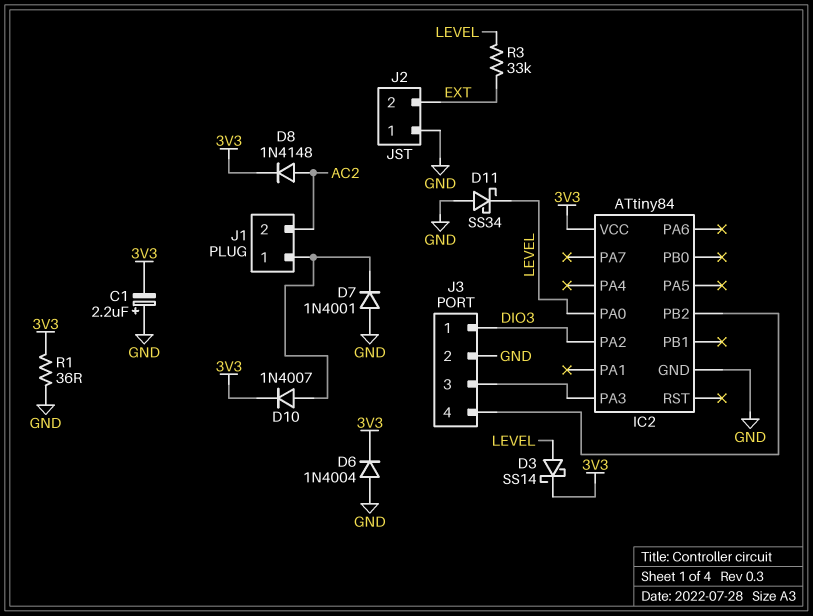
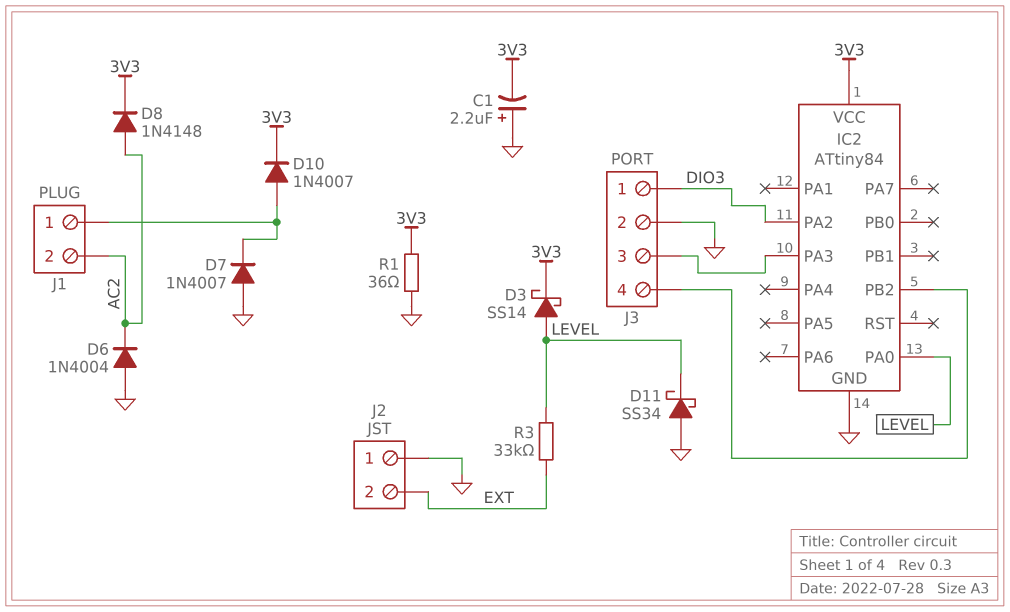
D6: diode 1N4004 (A GND, K 3V3) -> diode 1N4004 (A GND, K AC2)
D7: diode 1N4001 (A GND, K J1/1) -> diode 1N4007 (A GND, K J1/1)

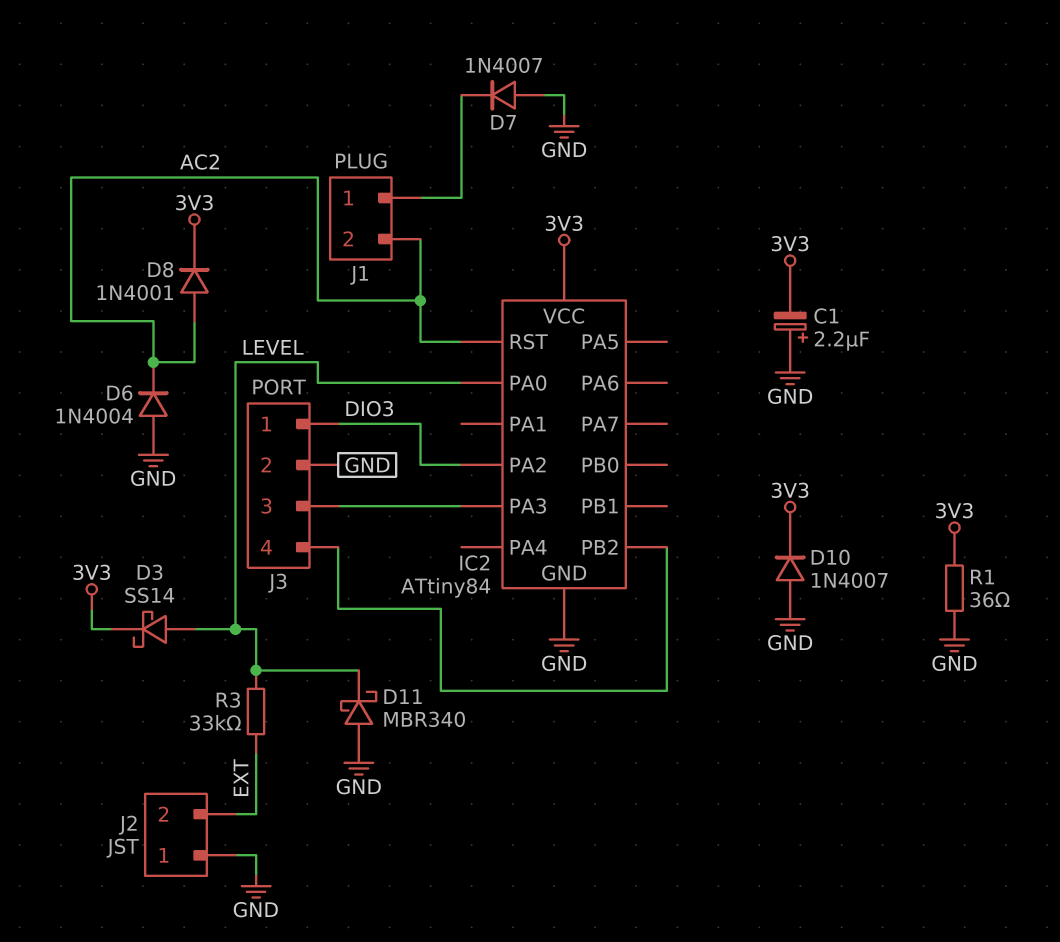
D8: diode 1N4148 (A AC2, K 3V3) -> diode 1N4001 (A AC2, K 3V3)
D10: diode 1N4007 (A J1/1, K 3V3) -> diode 1N4007 (A GND, K 3V3)
D11: schottky SS34 (A GND, K LEVEL) -> schottky MBR340 (A GND, K LEVEL)
IC2 pin RST: none -> AC2

